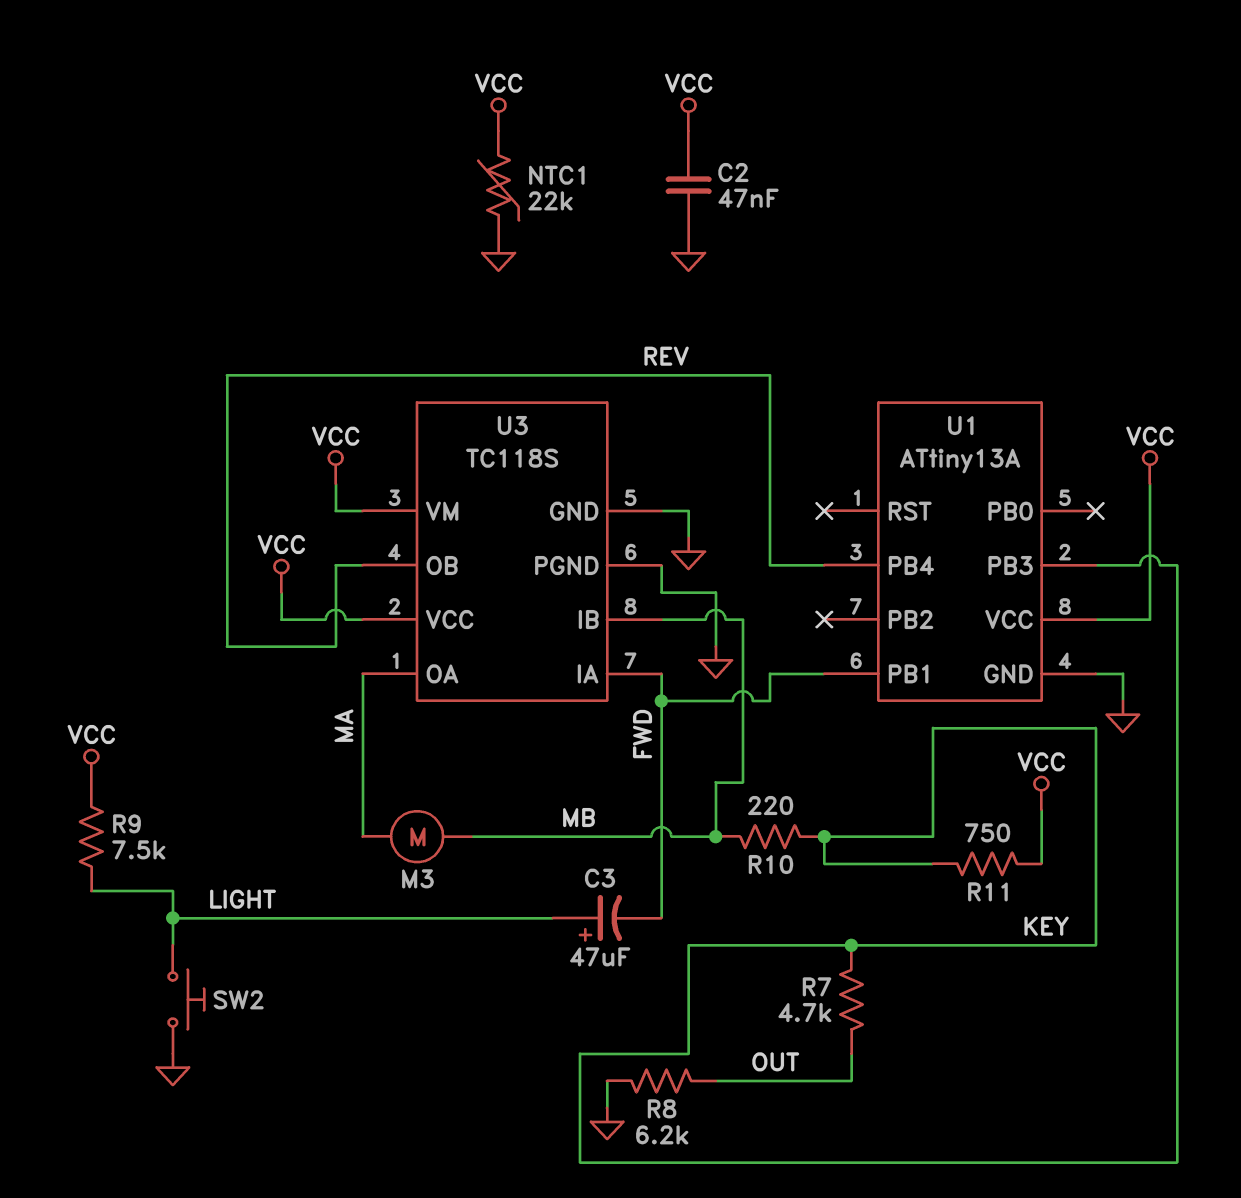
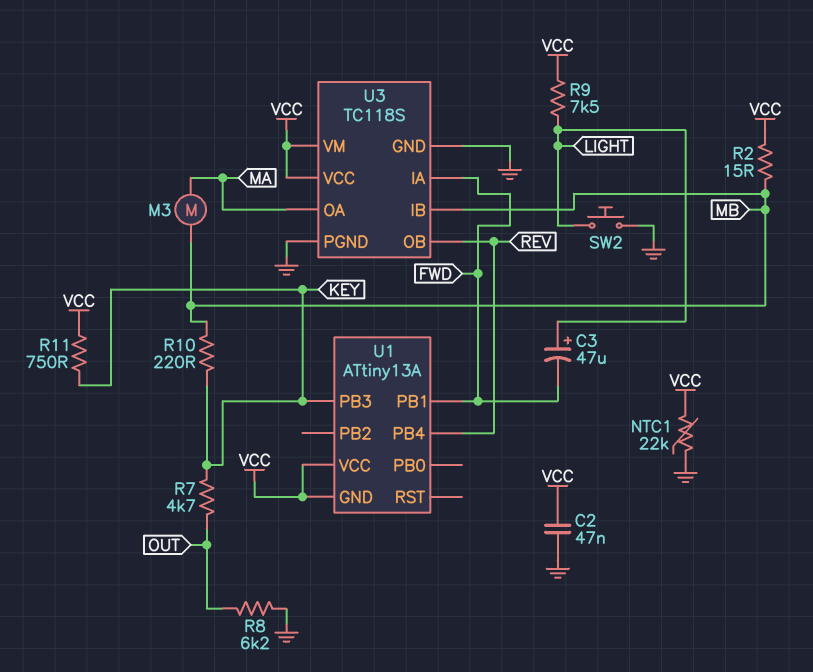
R2: none -> 15 (MB, VCC)
U1 pin GND: GND -> VCC

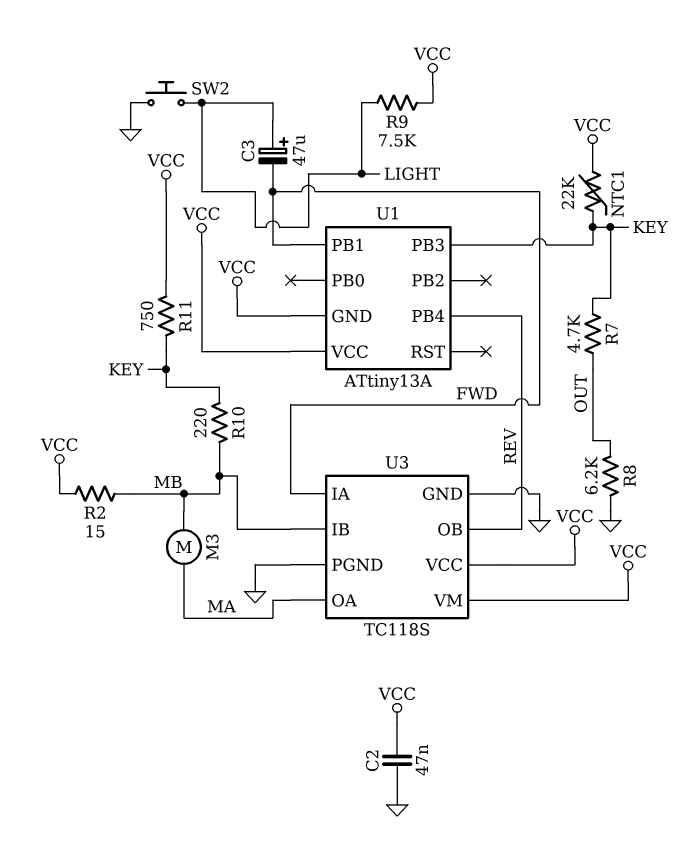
NTC1: 22k (GND, VCC) -> 22k (KEY, VCC)

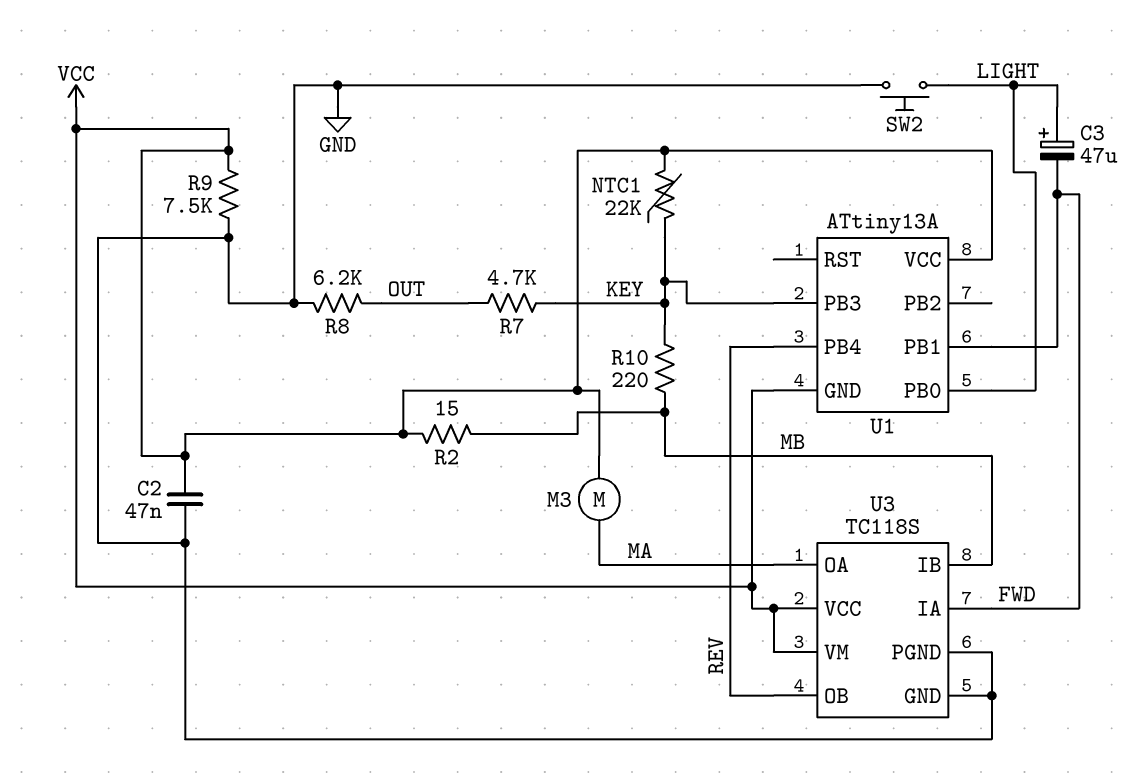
M3: motor (MA, MB) -> motor (MA, VCC)
R9: 7.5k (LIGHT, VCC) -> 7.5k (GND, VCC)
R11: 750 (KEY, VCC) -> none
U1 pin PB0: none -> LIGHT

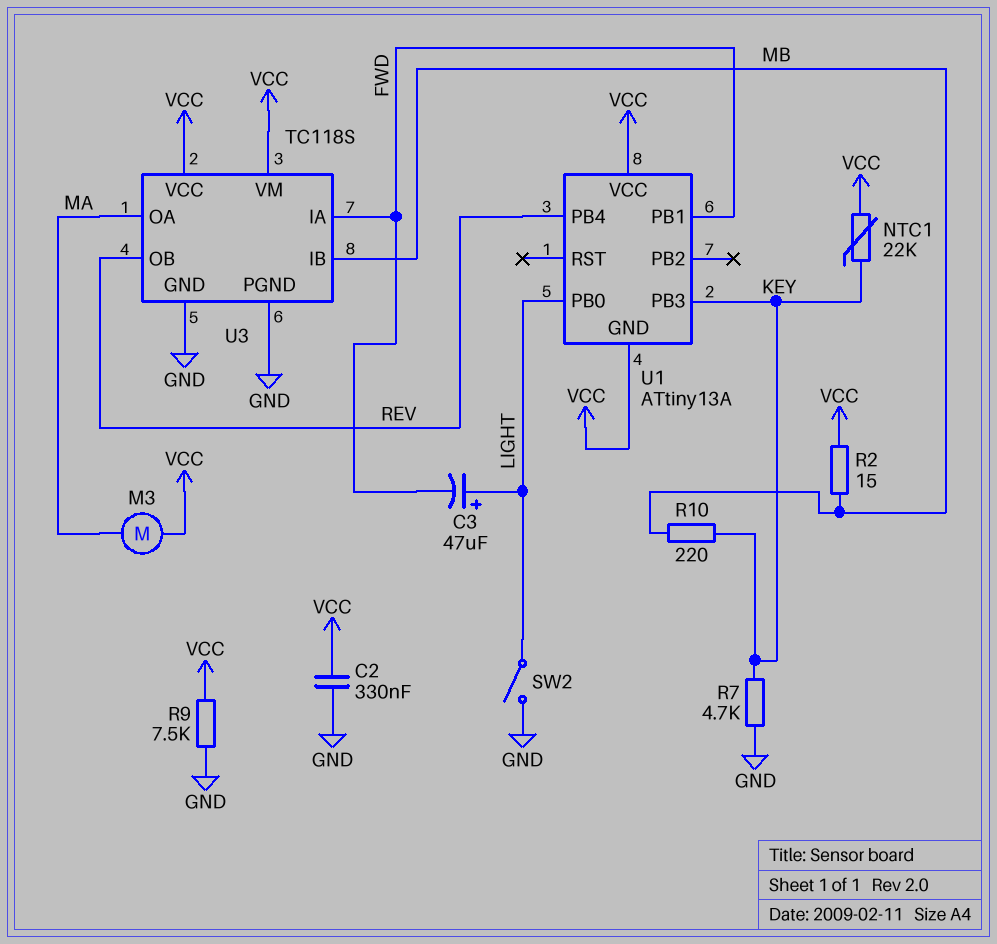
C2: 47nF (GND, VCC) -> 330nF (GND, VCC)
R7: 4.7k (KEY, OUT) -> 4.7k (GND, KEY)
R8: 6.2k (GND, OUT) -> none
SW2: button (GND, LIGHT) -> switch (GND, LIGHT)

